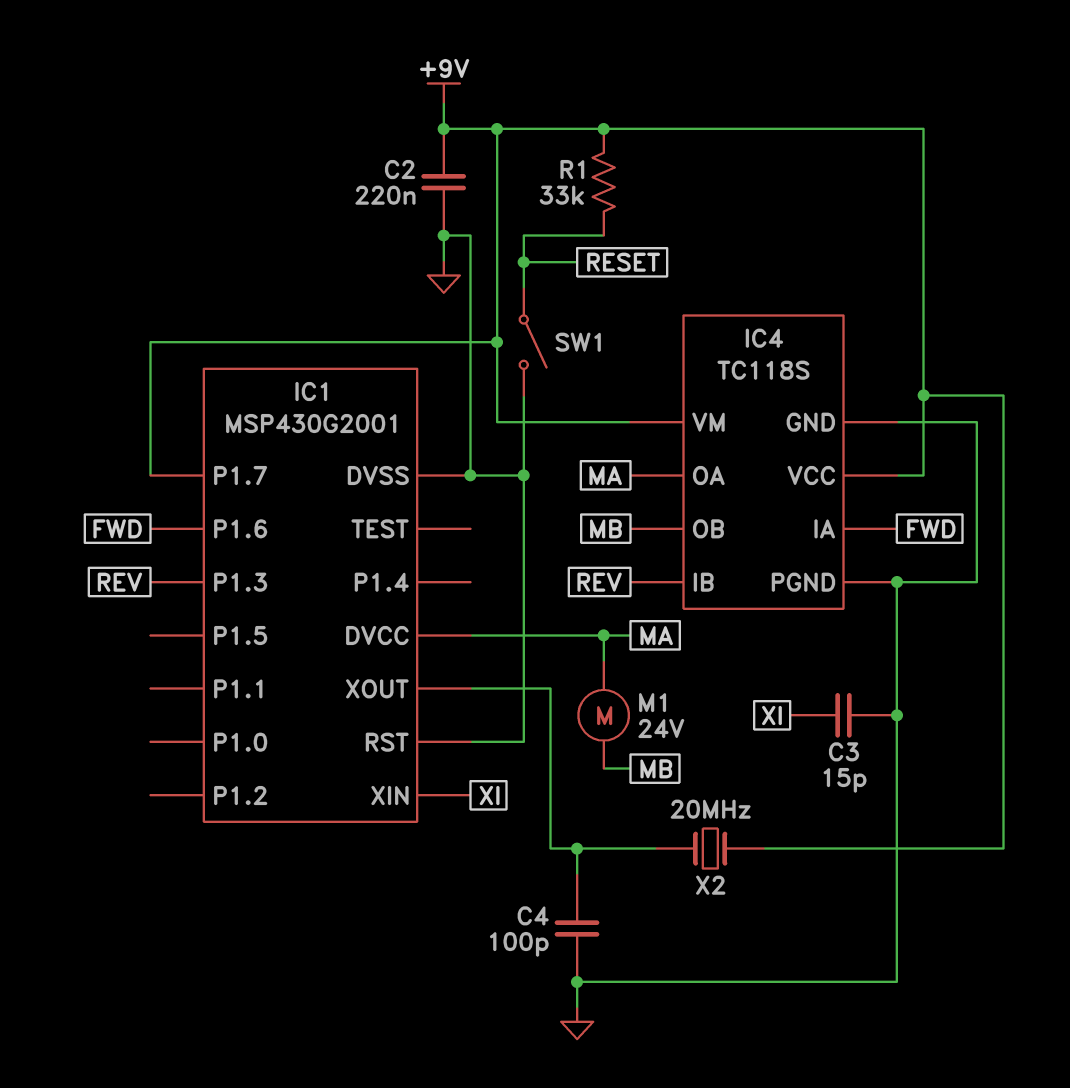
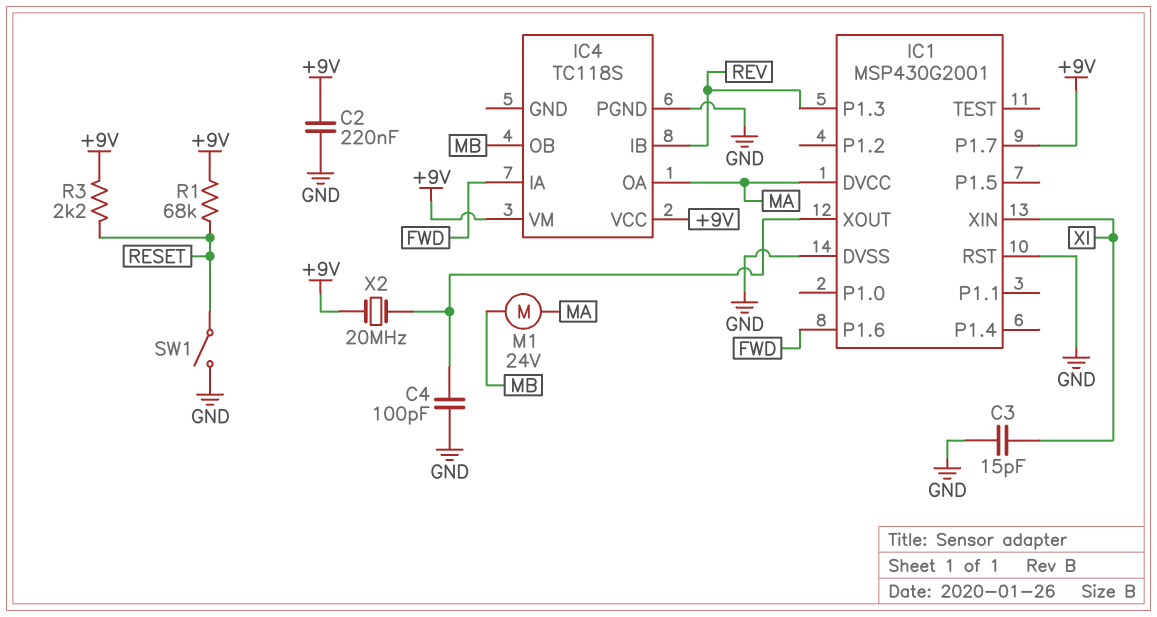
IC4 pin GND: GND -> none
R1: 33k (+9V, RESET) -> 68k (+9V, RESET)
R3: none -> 2.2k (+9V, RESET)

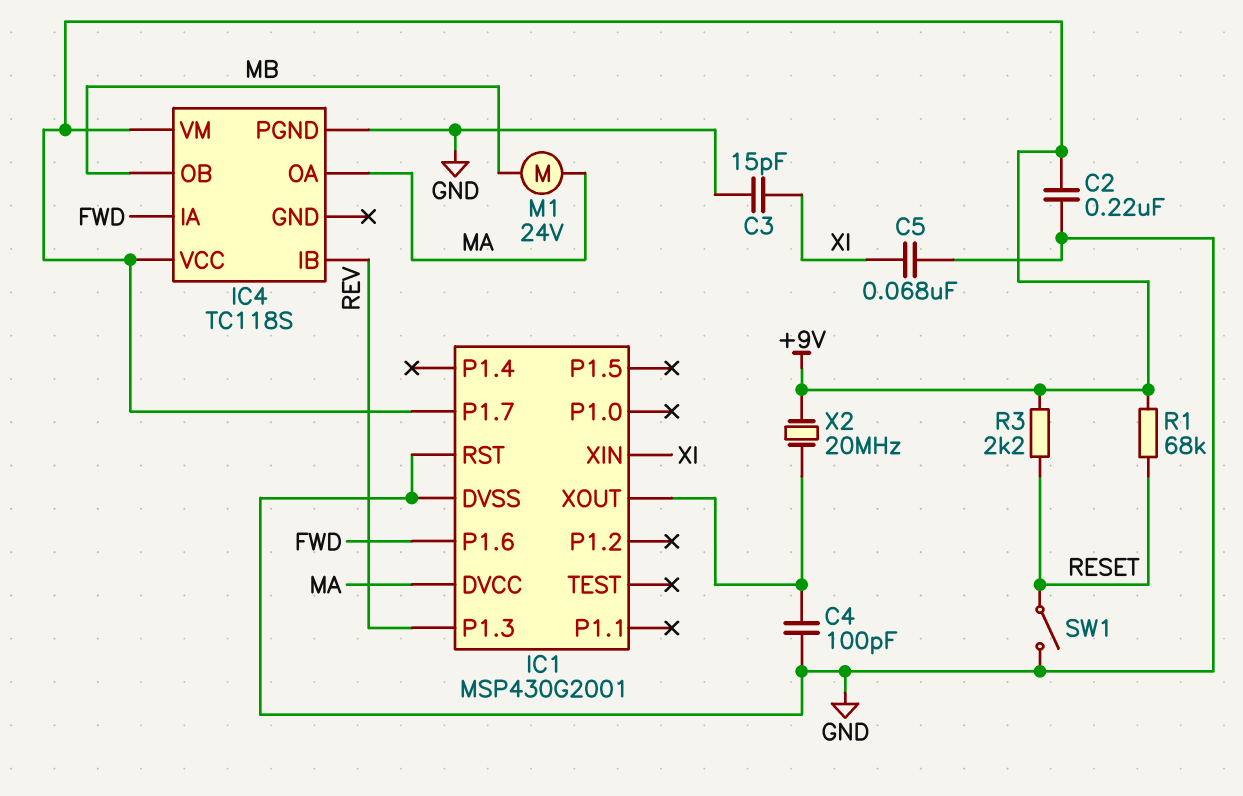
C5: none -> 68nF (GND, XI)

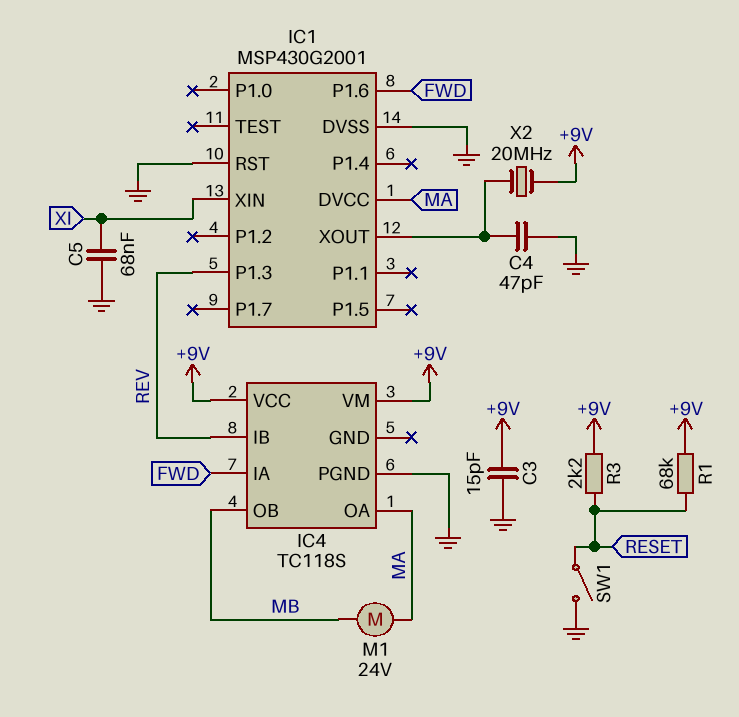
C2: 220nF (+9V, GND) -> none
C3: 15pF (GND, XI) -> 15pF (+9V, GND)
C4: 100pF (GND, IC1/XOUT) -> 47pF (GND, IC1/XOUT)
IC1 pin P1.7: +9V -> none

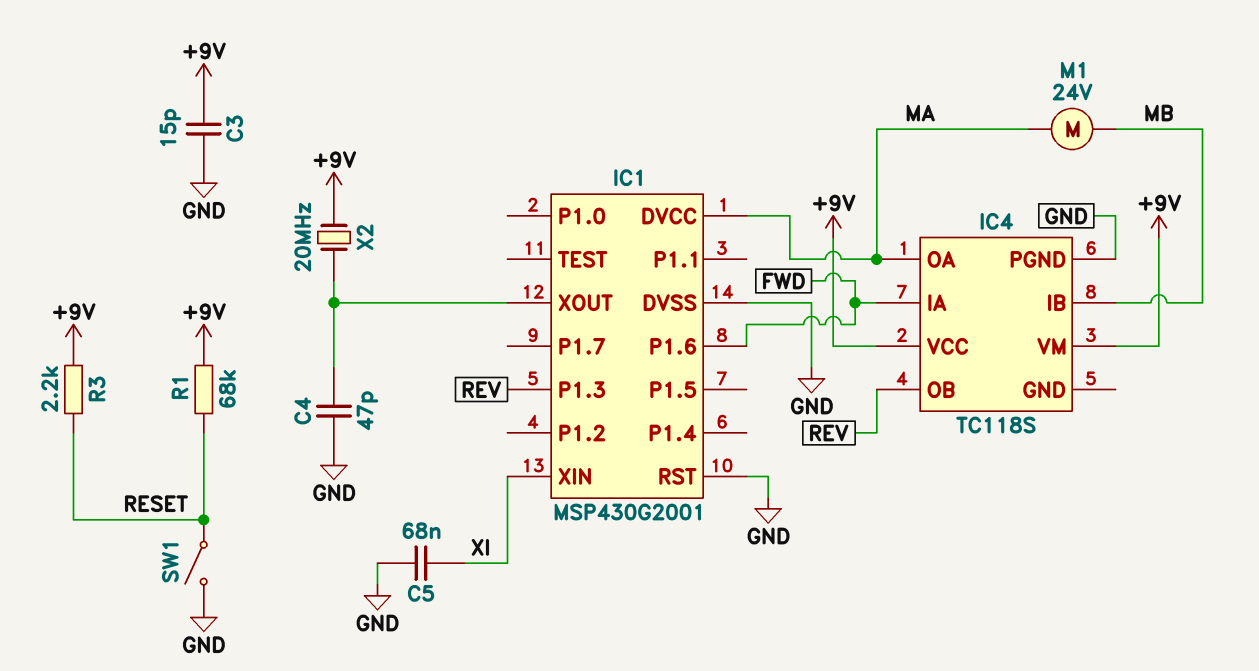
IC4 pin IB: REV -> MB
IC4 pin OB: MB -> REV

